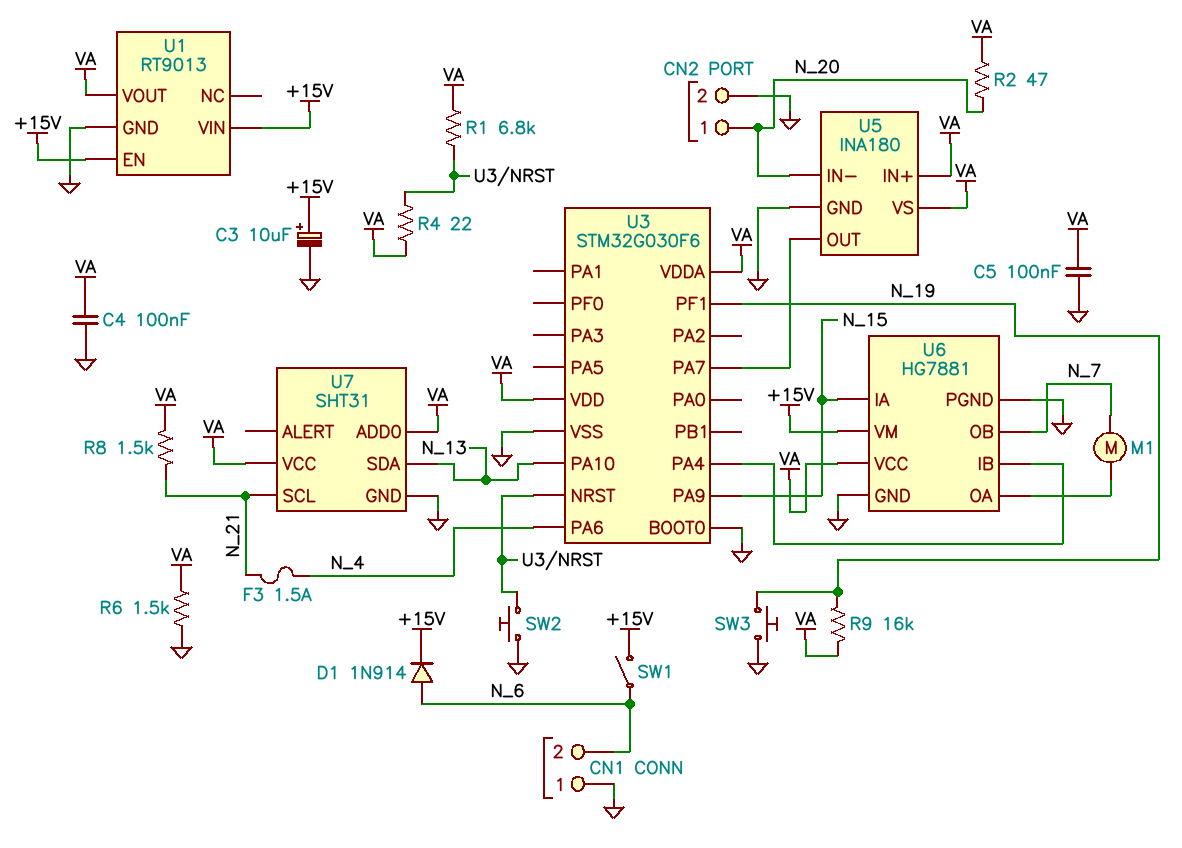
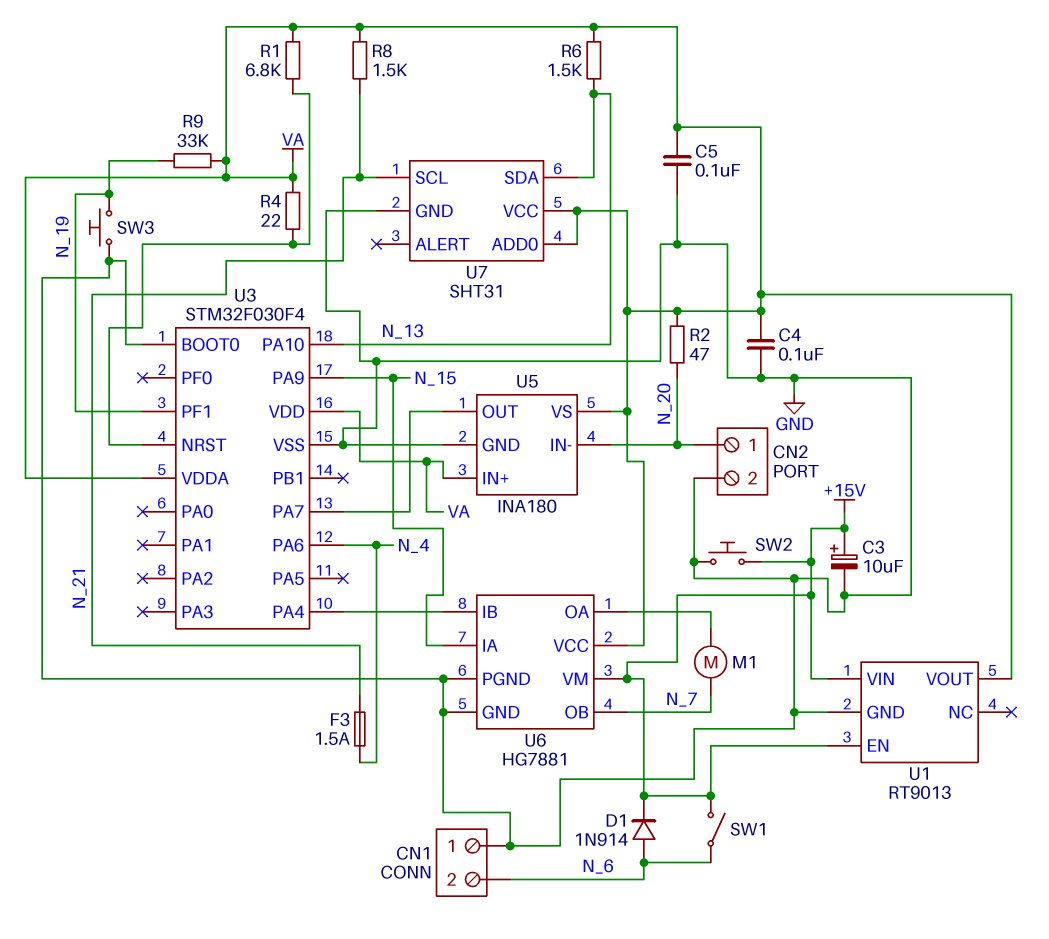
R6: 1.5k (GND, VA) -> 1.5k (N_13, VA)
R9: 16k (N_19, VA) -> 33k (N_19, VA)
SW2: button (GND, U3/NRST) -> button (+15V, GND)
U3: STM32G030F6 -> STM32F030F4

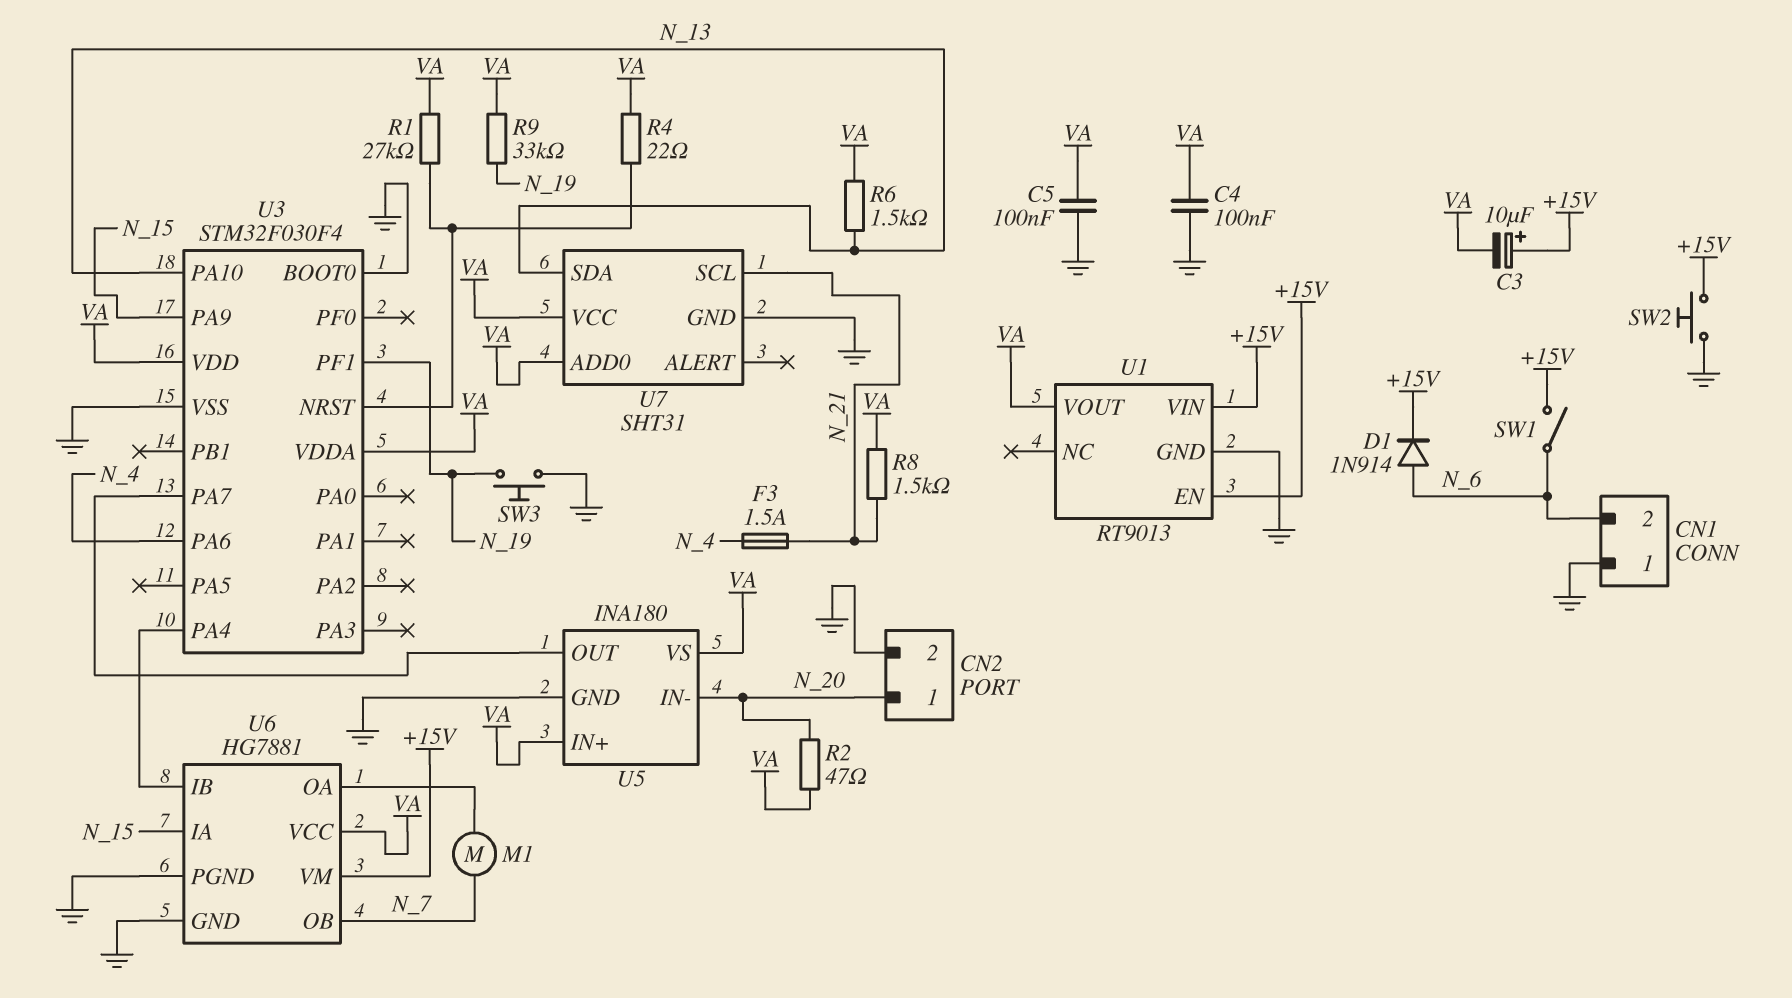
C3: 10uF (plus +15V, minus GND) -> 10uF (plus +15V, minus VA)
R1: 6.8k (U3/NRST, VA) -> 27k (U3/NRST, VA)

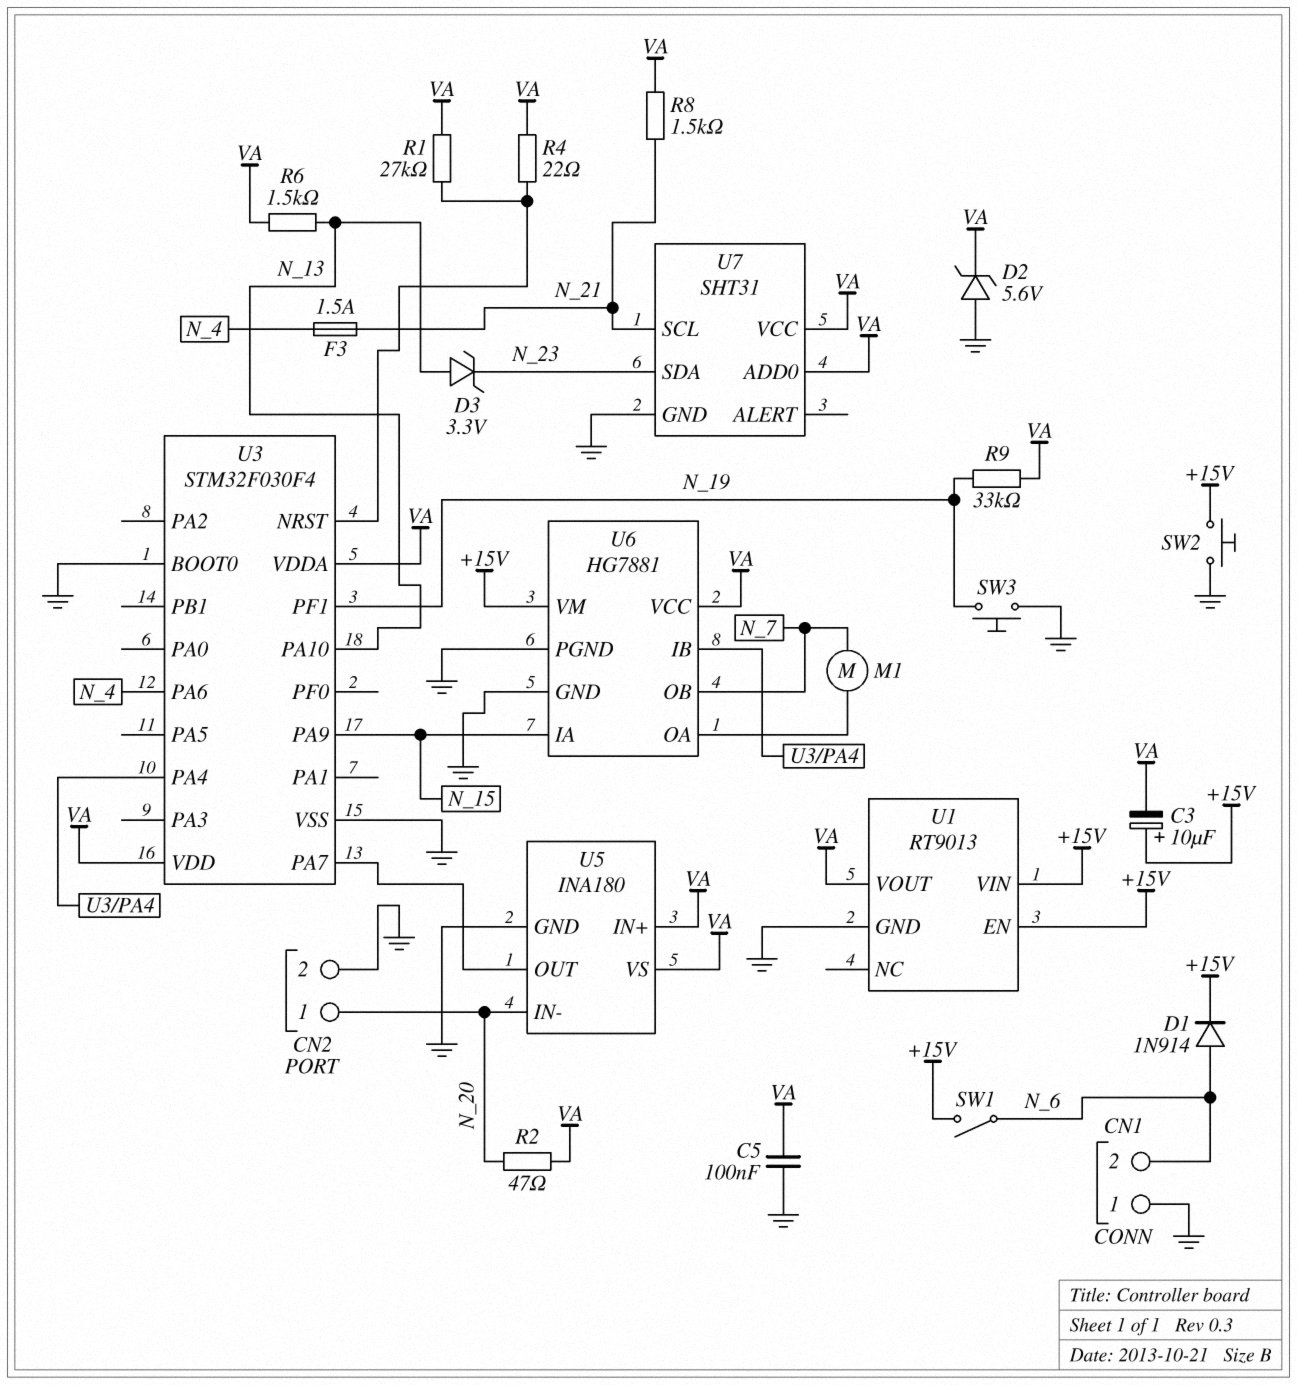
C4: 100nF (GND, VA) -> none
D2: none -> zener 5.6V (A GND, K VA)
D3: none -> zener 3.3V (A N_13, K N_23)
U7 pin SDA: N_13 -> N_23

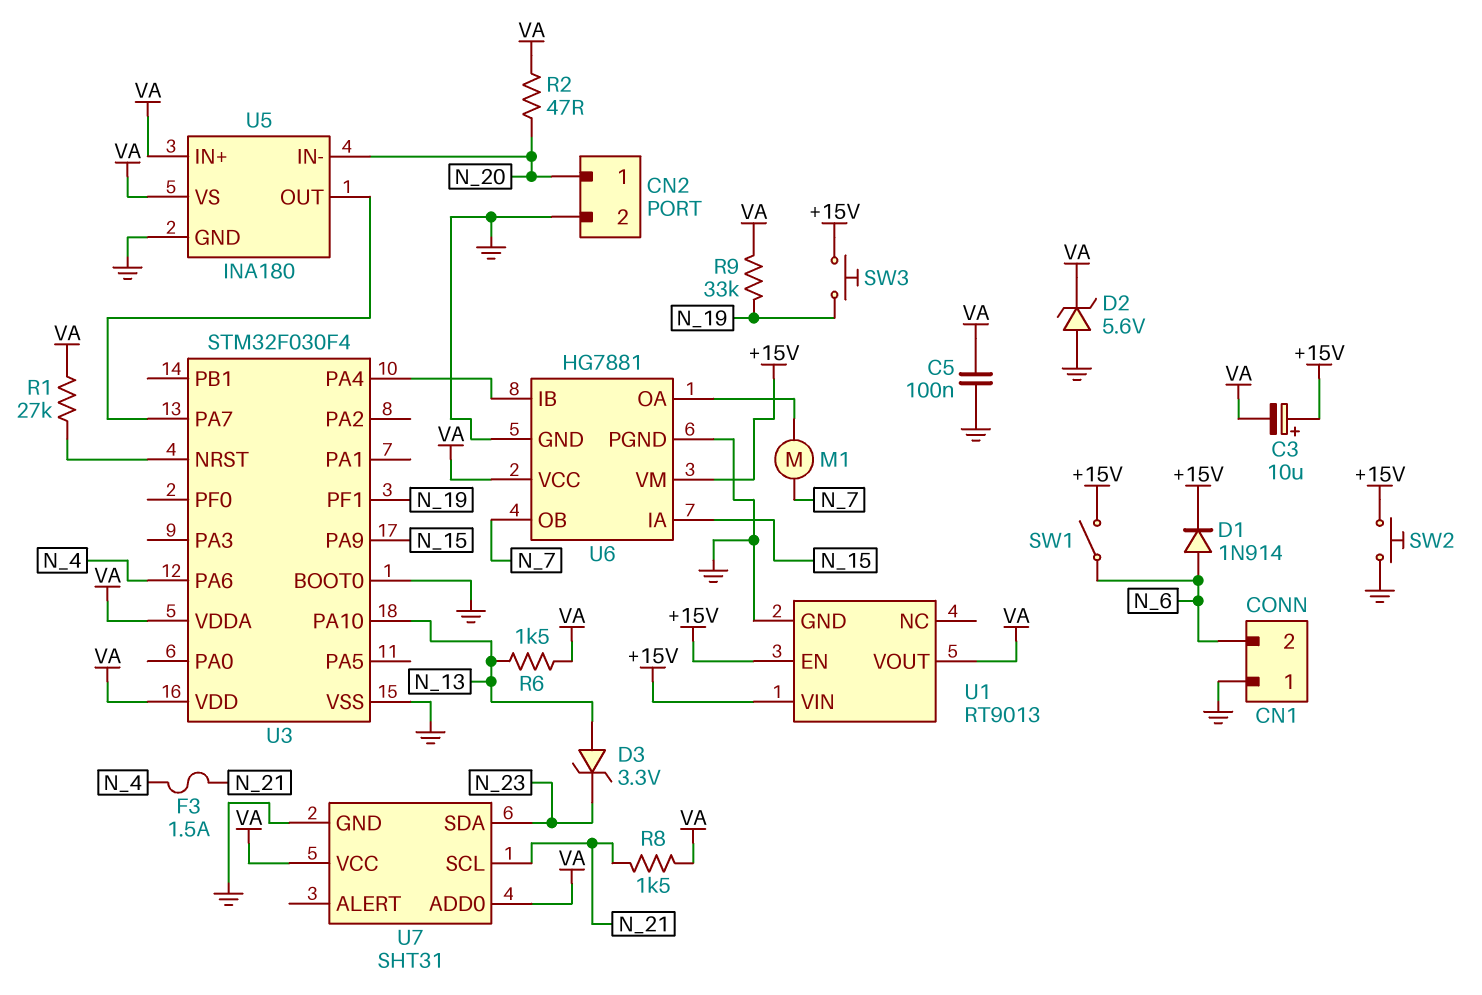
R4: 22 (U3/NRST, VA) -> none
SW3: button (GND, N_19) -> button (+15V, N_19)

